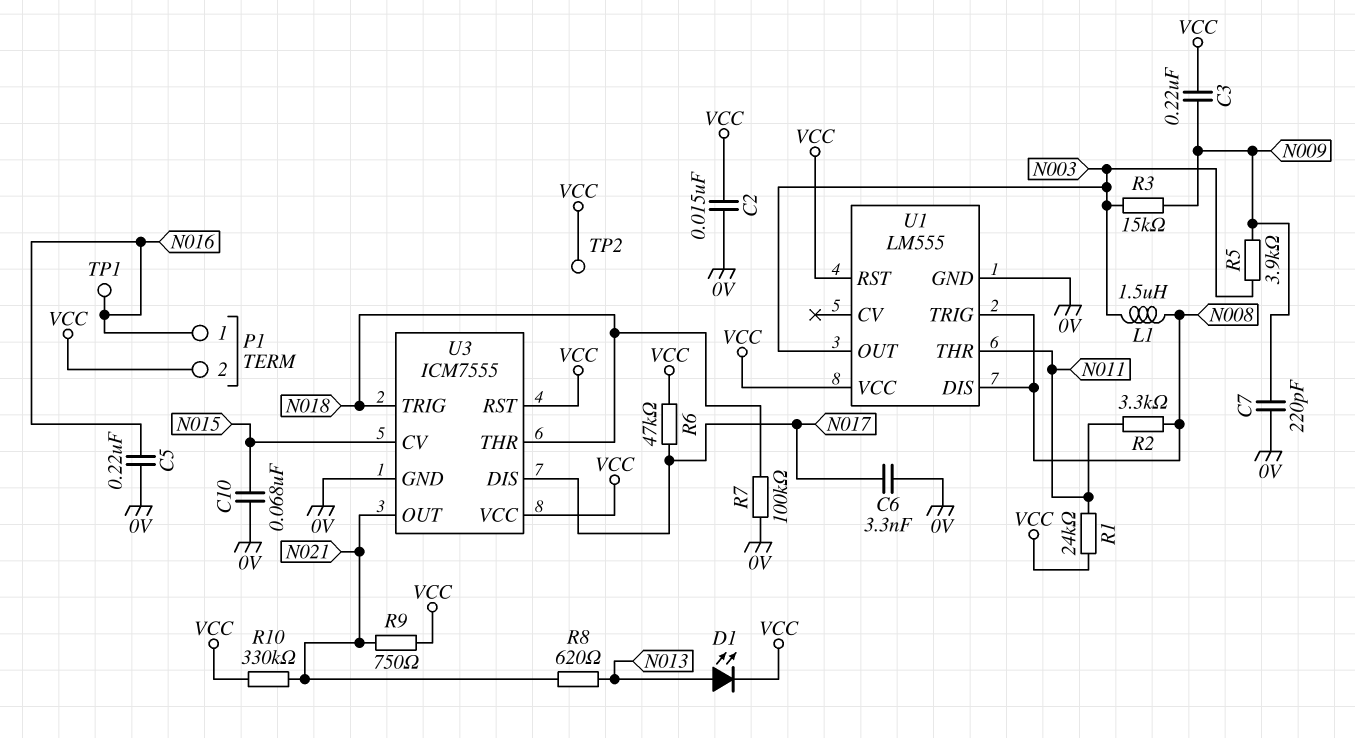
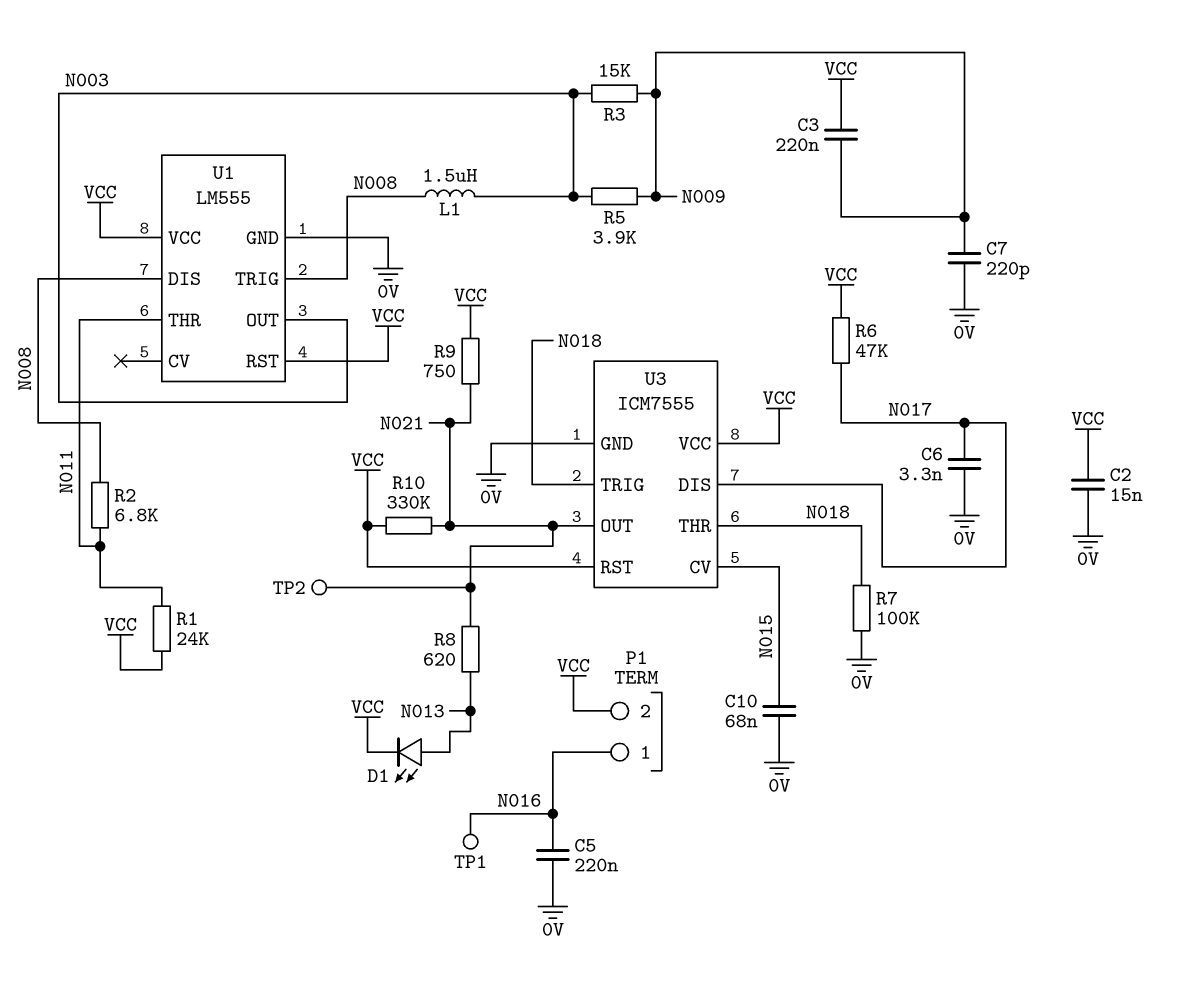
R2: 3.3k (N008, N011) -> 6.8k (N008, N011)
TP2: test point (VCC) -> test point (N021)

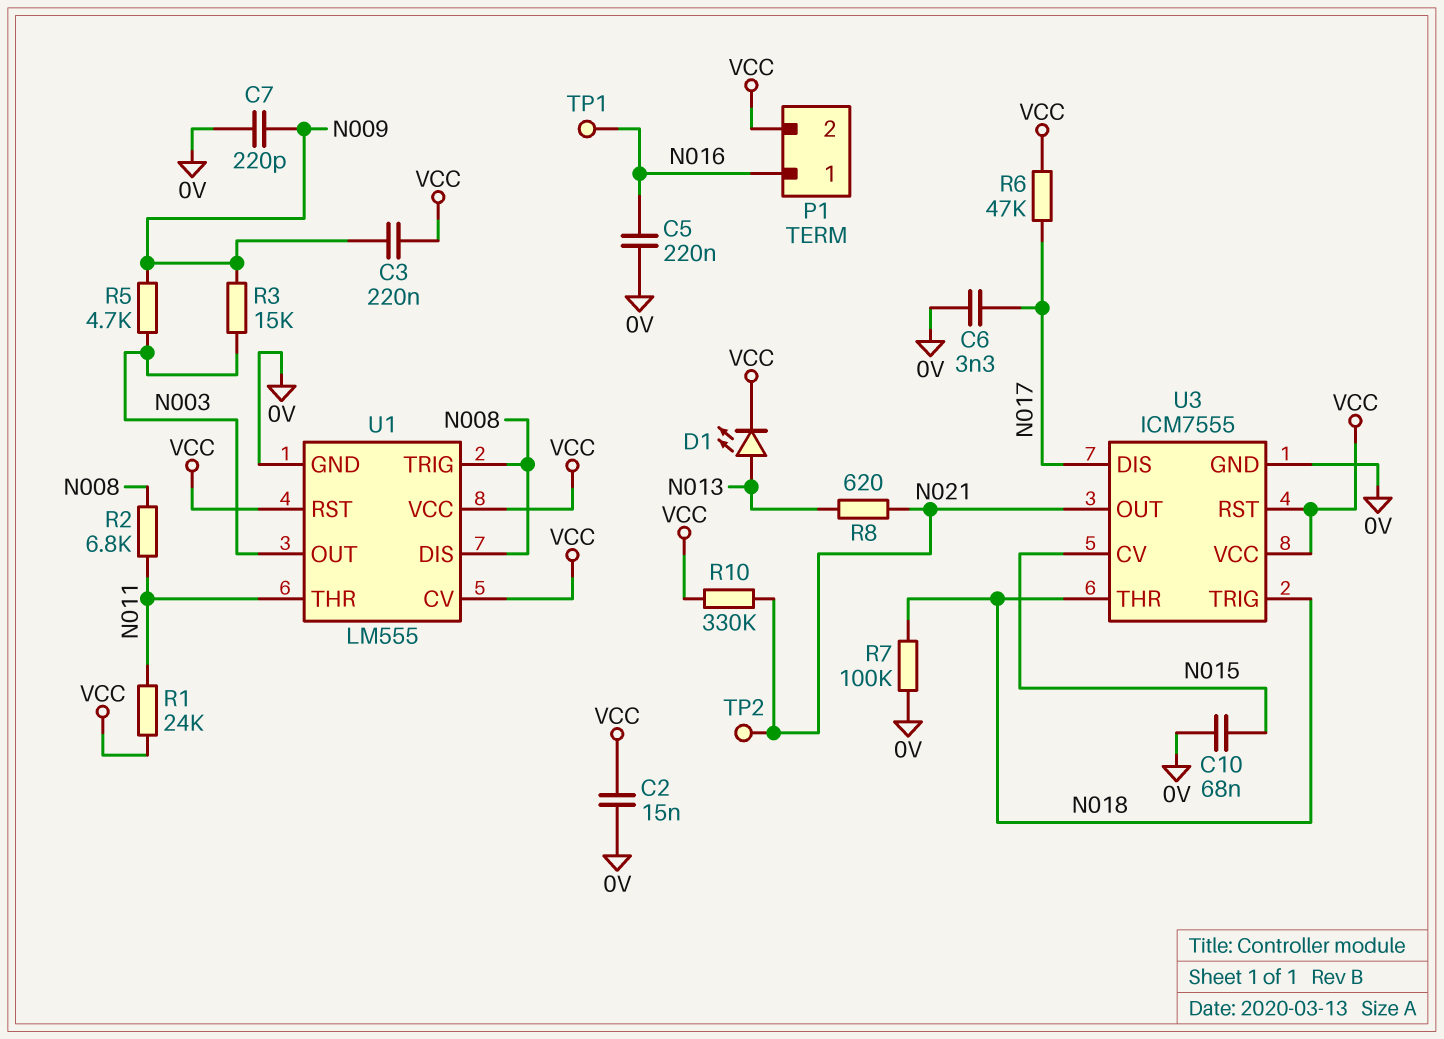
L1: 1.5uH (N003, N008) -> none
R5: 3.9k (N003, N009) -> 4.7k (N003, N009)
R9: 750 (N021, VCC) -> none
U1 pin CV: none -> VCC

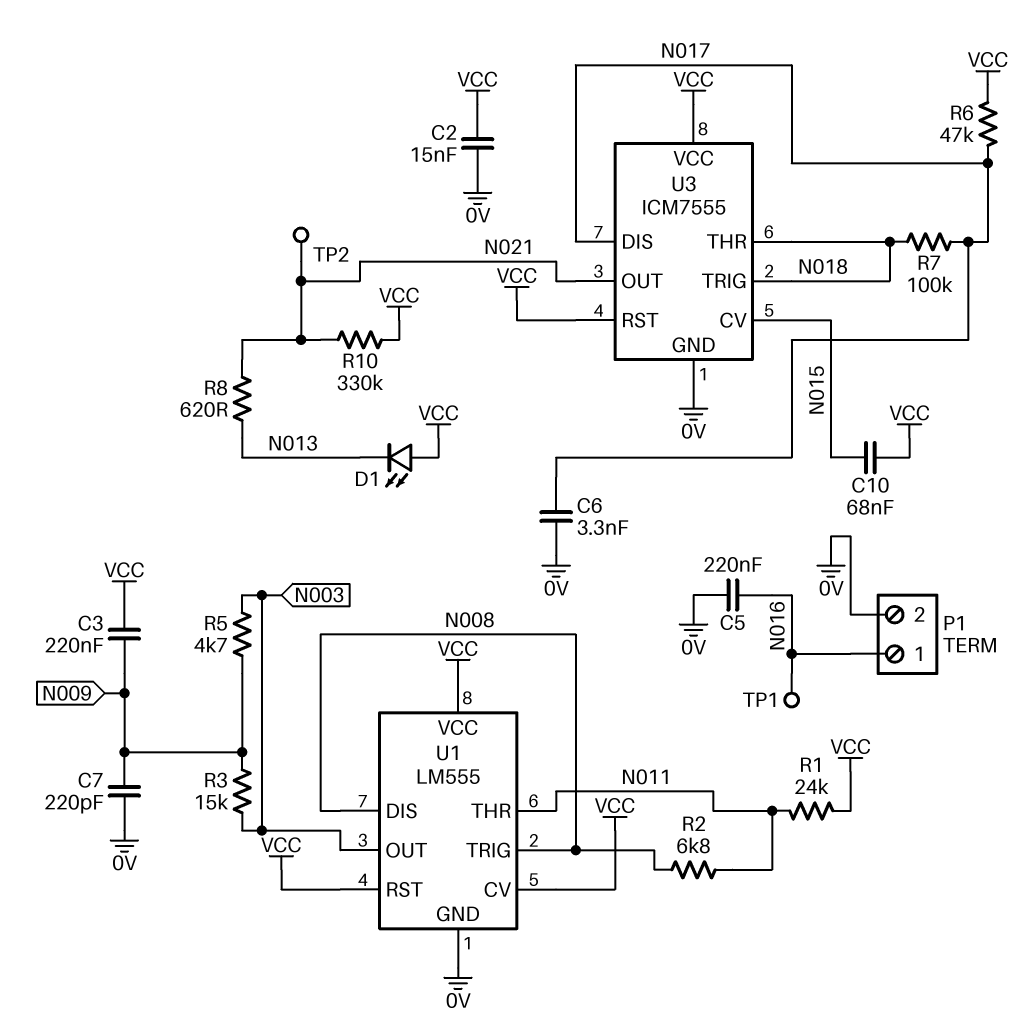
C10: 68nF (0V, N015) -> 68nF (N015, VCC)
D1: LED (A N013, K VCC) -> LED (A VCC, K N013)
P1 pin 2: VCC -> 0V
R7: 100k (0V, N018) -> 100k (N017, N018)

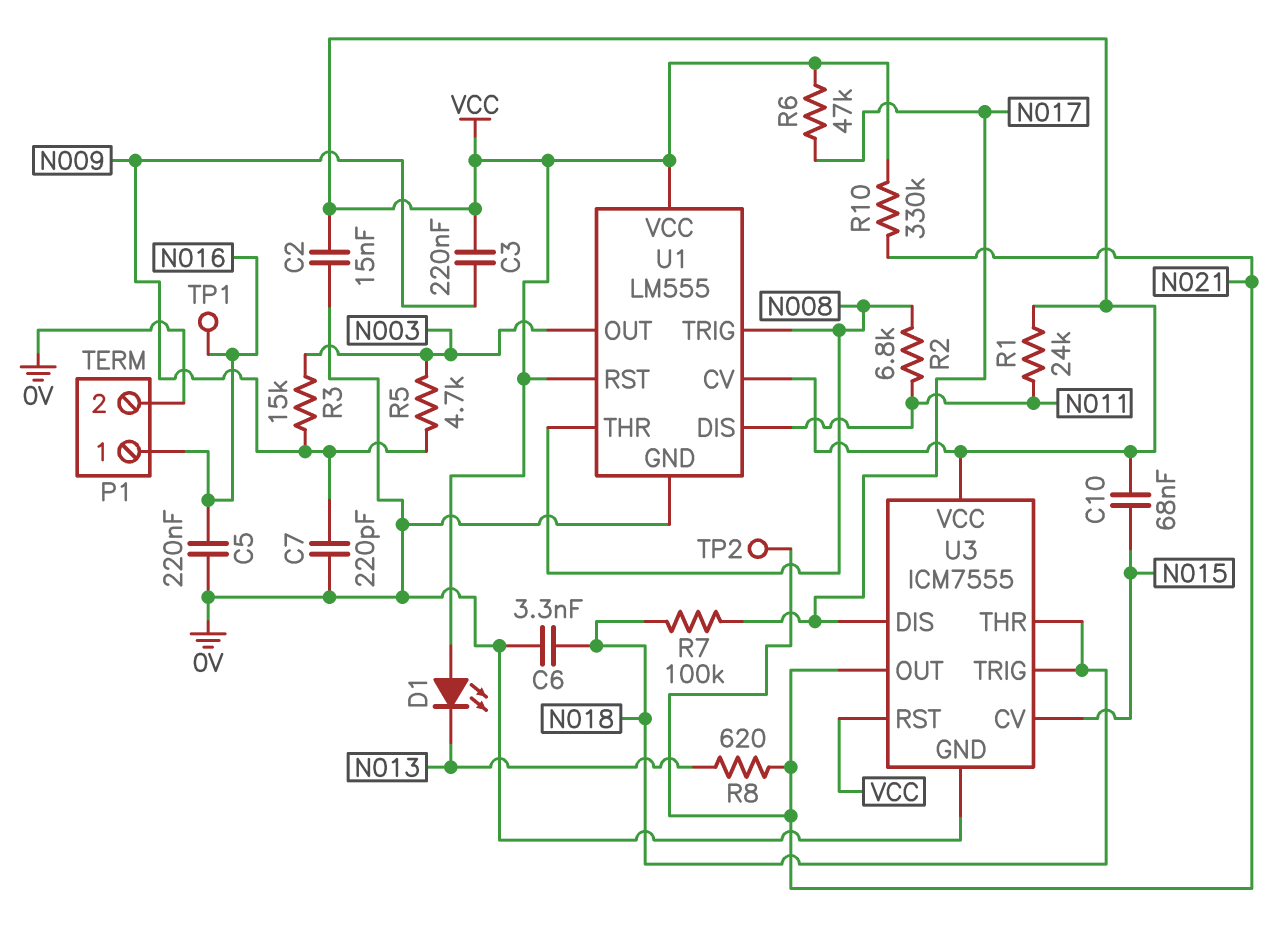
C6: 3.3nF (0V, N017) -> 3.3nF (0V, N018)
U1 pin DIS: N008 -> N011
U1 pin THR: N011 -> N008

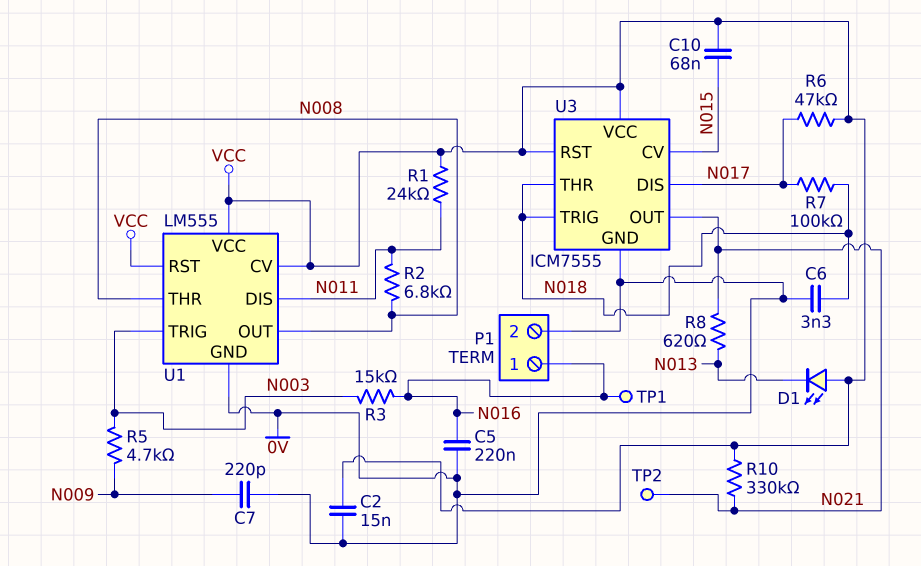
C3: 220nF (N009, VCC) -> none
R3: 15k (N003, N009) -> 15k (N003, N016)
U1 pin OUT: N003 -> N008
U1 pin TRIG: N008 -> N003

